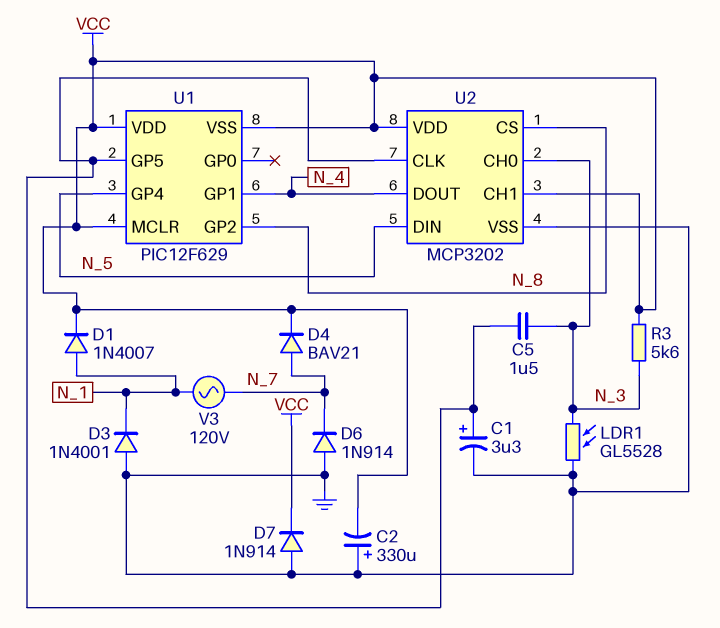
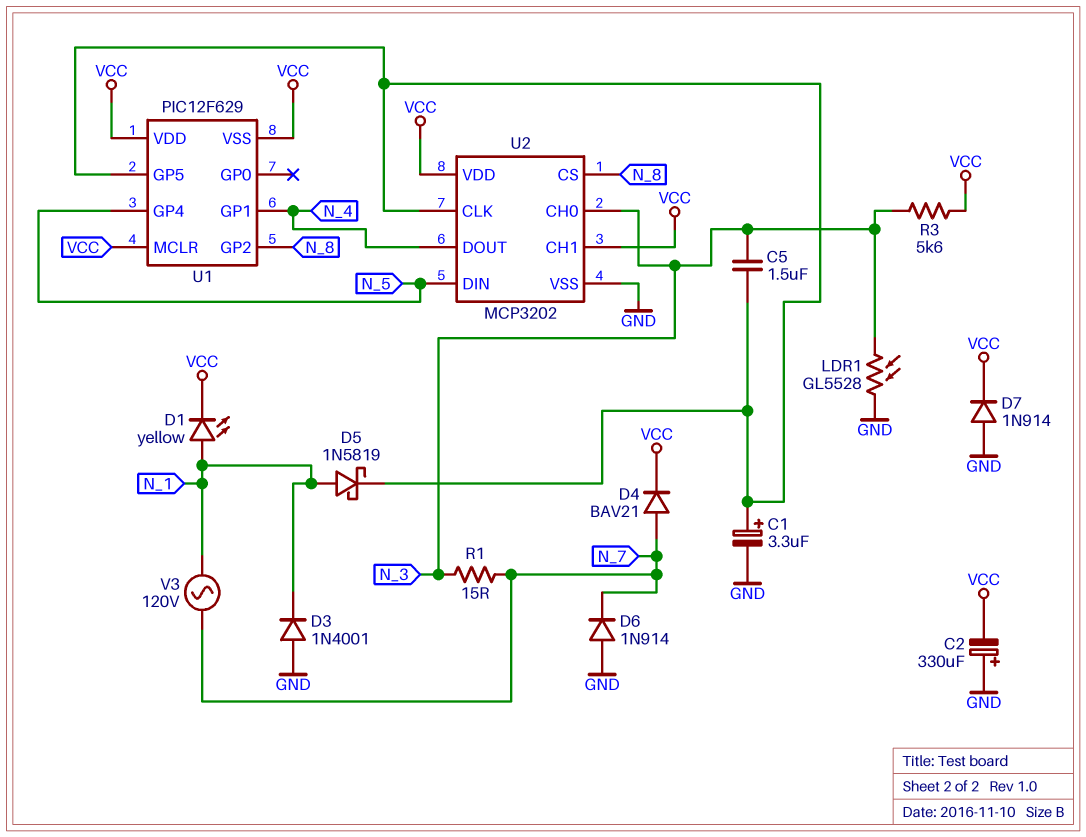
D1: diode 1N4007 (A N_1, K VCC) -> LED yellow (A N_1, K VCC)
D5: none -> schottky 1N5819 (A N_1, K U1/GP5)
R1: none -> 15 (N_3, N_7)

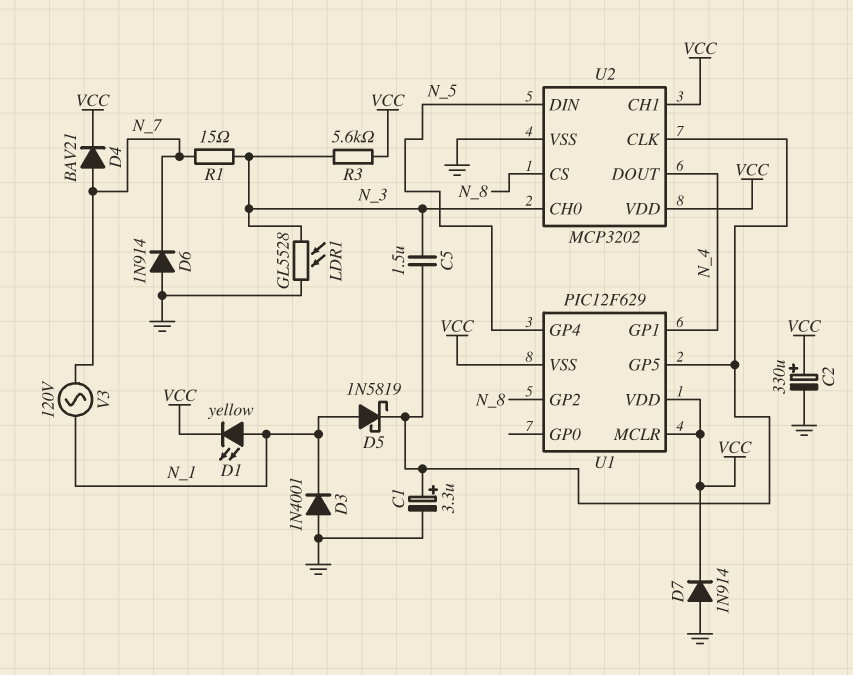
C2: 330uF (plus GND, minus VCC) -> 330uF (plus VCC, minus GND)

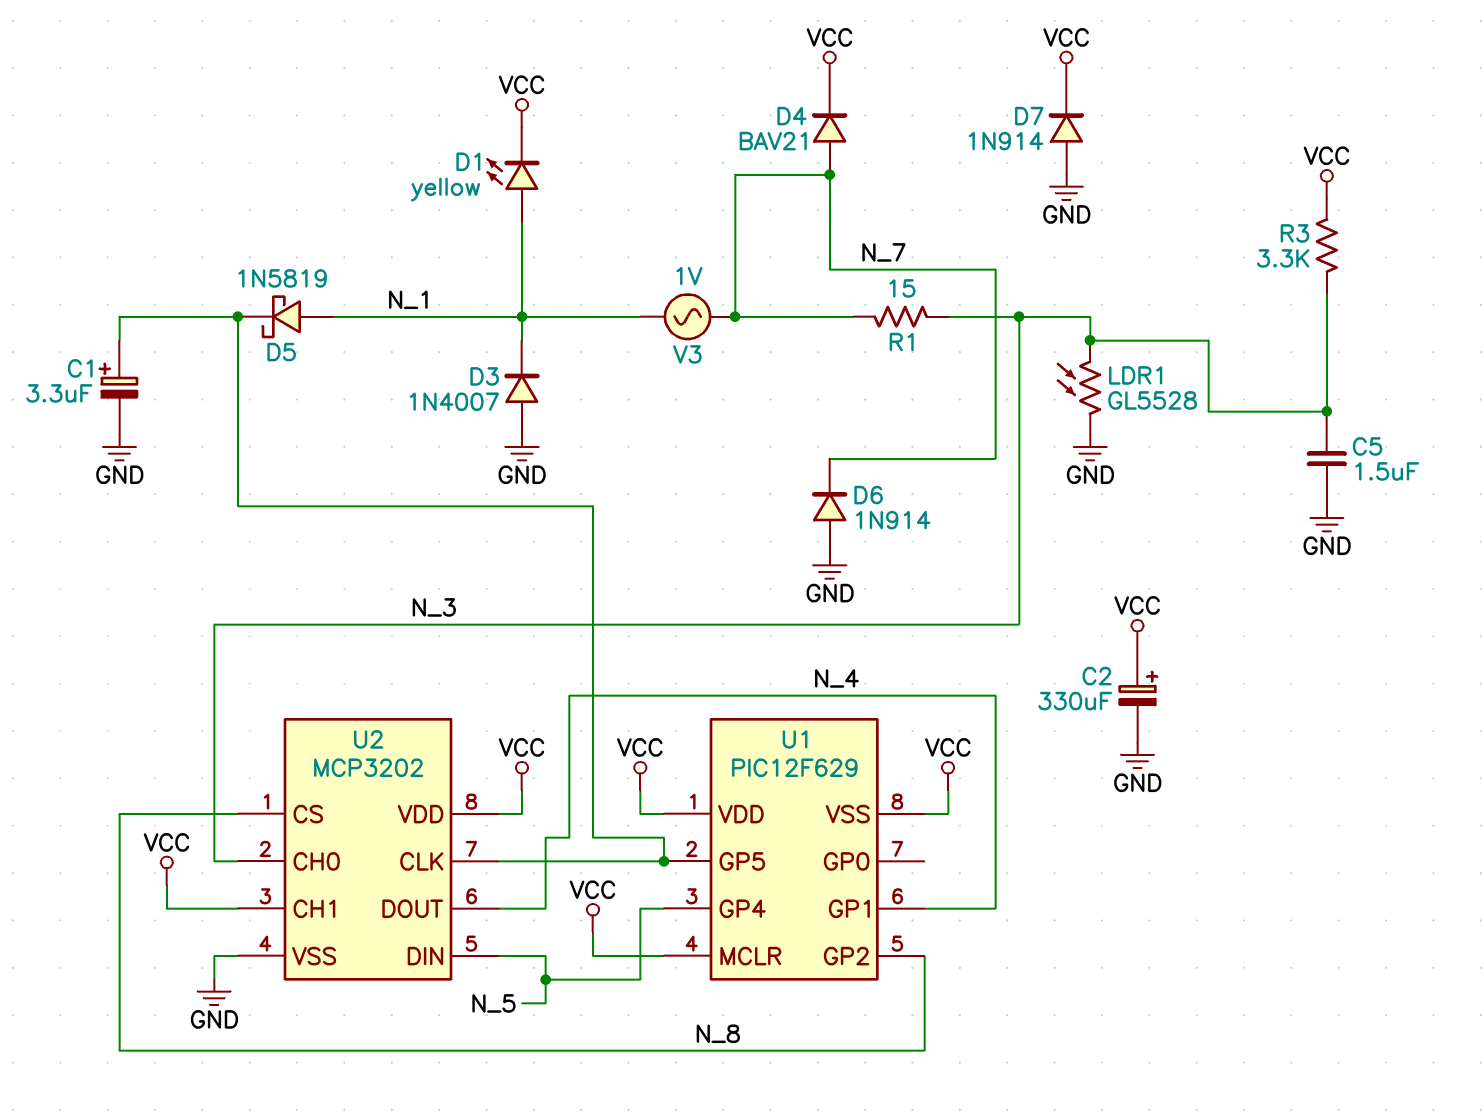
C5: 1.5uF (N_3, U1/GP5) -> 1.5uF (GND, N_3)
D3: diode 1N4001 (A GND, K N_1) -> diode 1N4007 (A GND, K N_1)
R3: 5.6k (N_3, VCC) -> 3.3k (N_3, VCC)
V3: AC 120V (N_1, N_7) -> AC 1V (N_1, N_7)

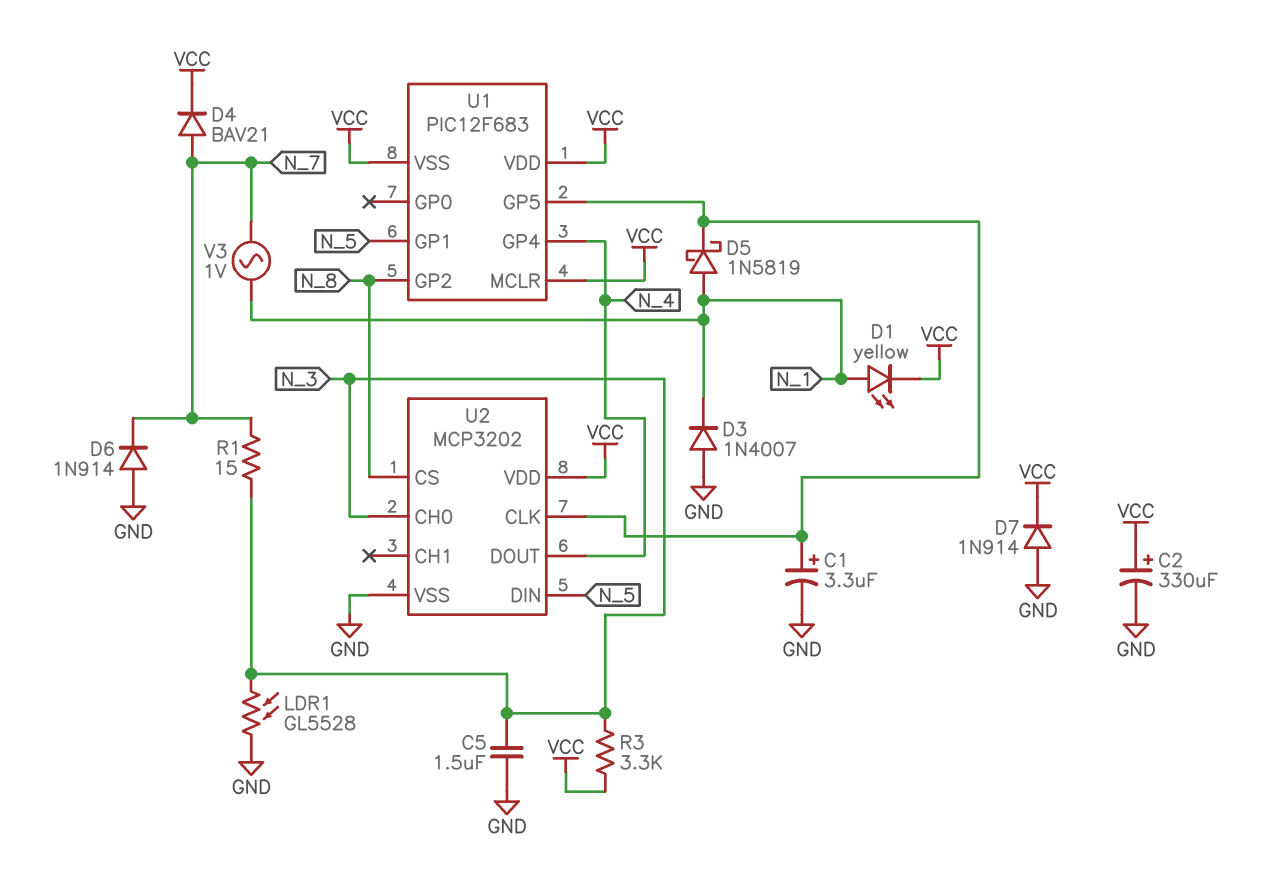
U1: PIC12F629 -> PIC12F683
U1 pin GP1: N_4 -> N_5
U1 pin GP4: N_5 -> N_4
U2 pin CH1: VCC -> none

